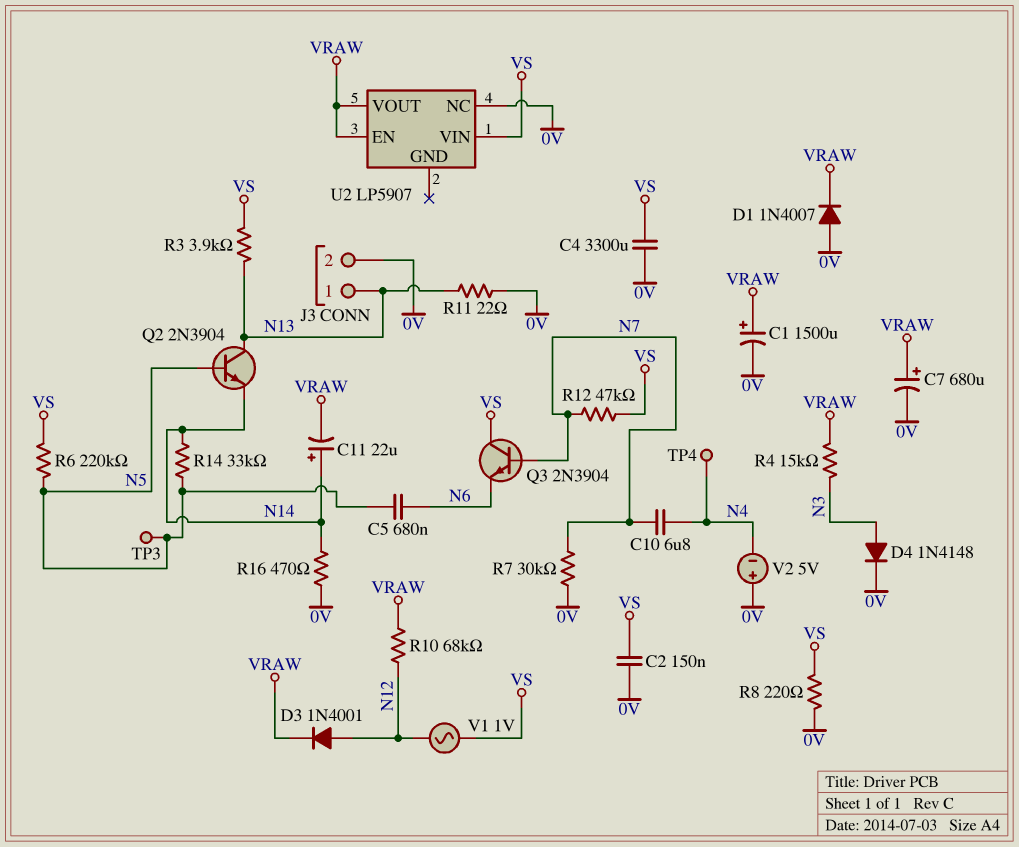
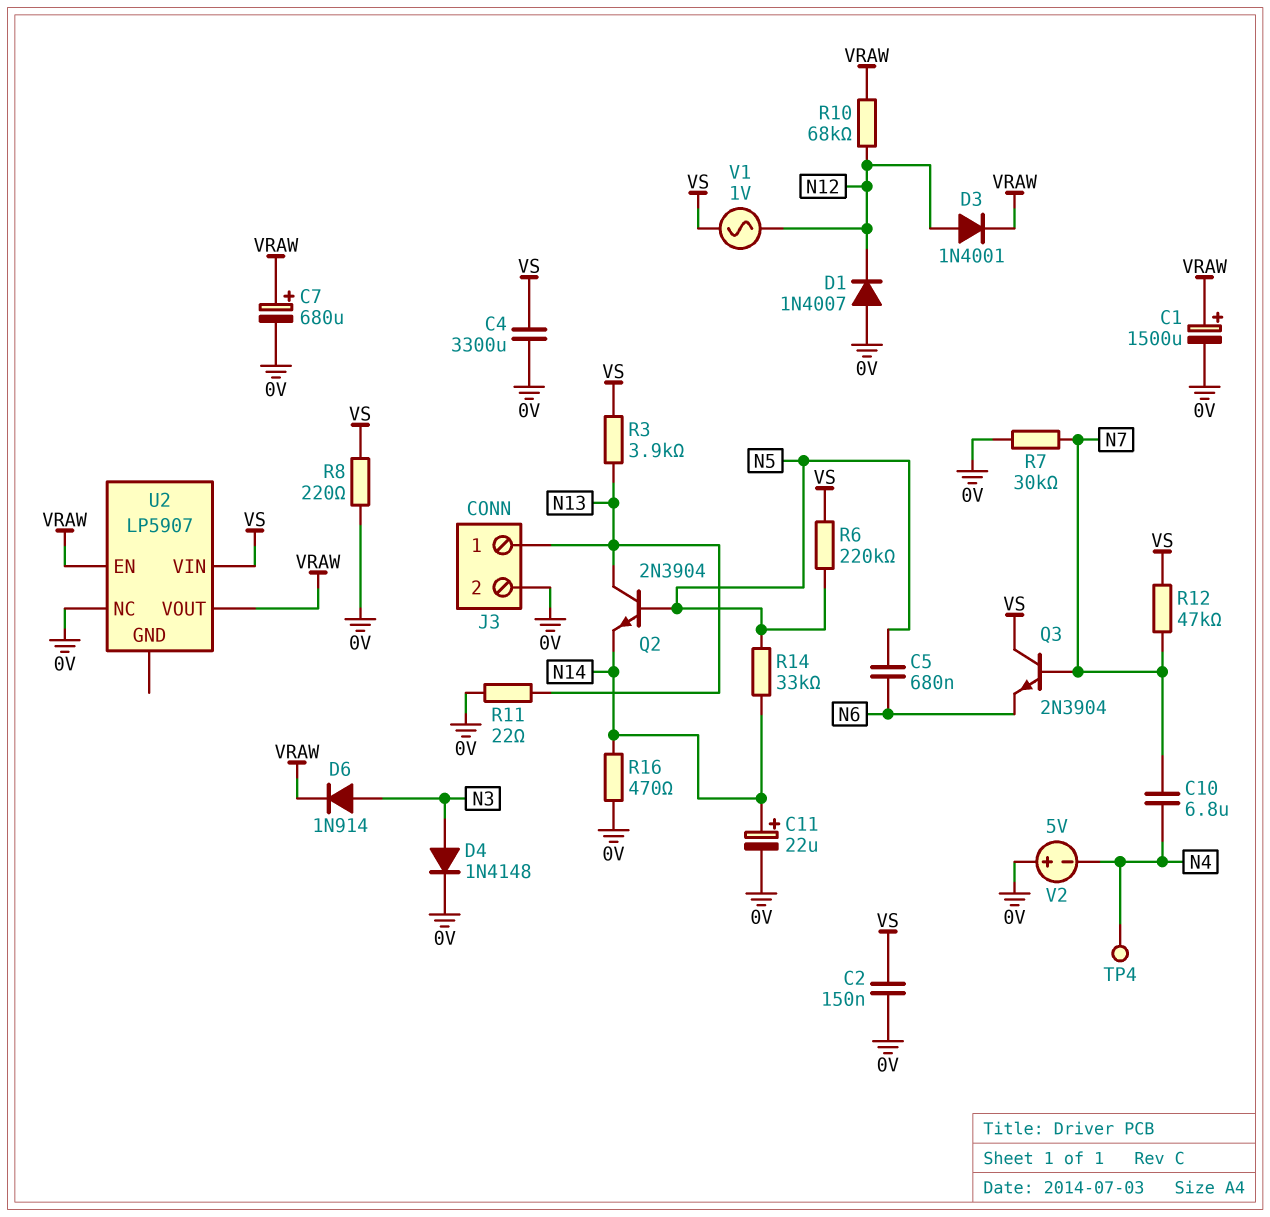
C11: 22uF (plus N14, minus VRAW) -> 22uF (plus N14, minus 0V)
D1: diode 1N4007 (A 0V, K VRAW) -> diode 1N4007 (A 0V, K N12)
D6: none -> diode 1N914 (A N3, K VRAW)
R4: 15k (N3, VRAW) -> none
TP3: test point (N5) -> none

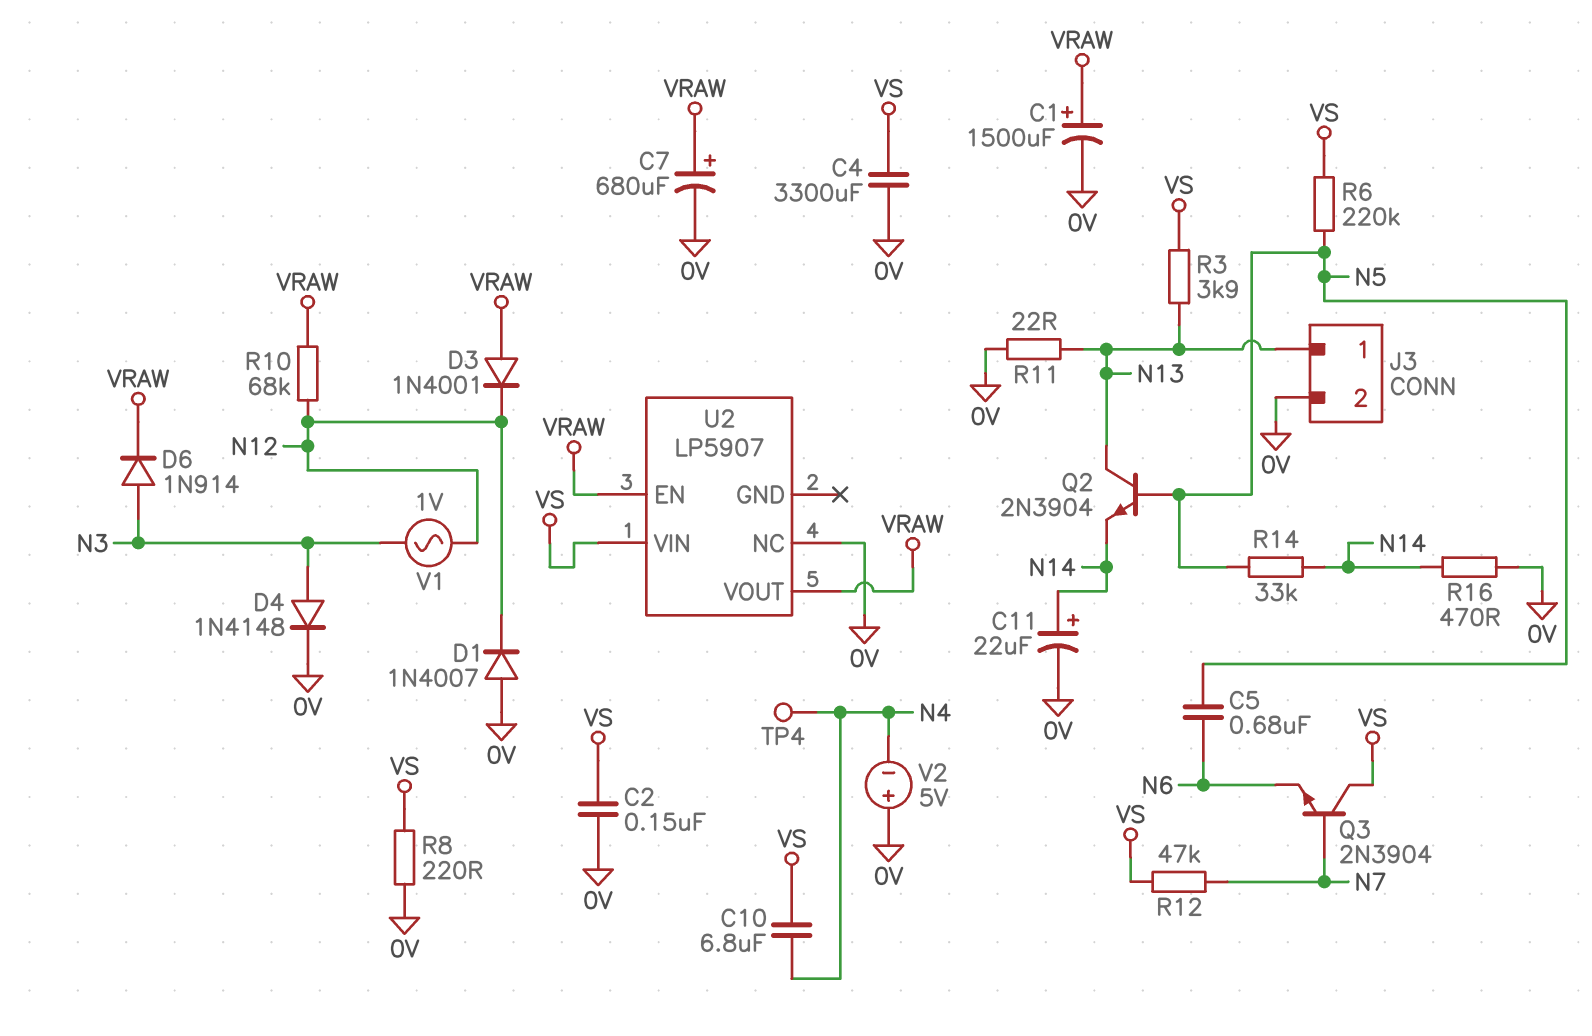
C10: 6.8uF (N4, N7) -> 6.8uF (N4, VS)
D3: diode 1N4001 (A N12, K VRAW) -> diode 1N4001 (A VRAW, K N12)
R7: 30k (0V, N7) -> none
V1: AC 1V (N12, VS) -> AC 1V (N3, N12)

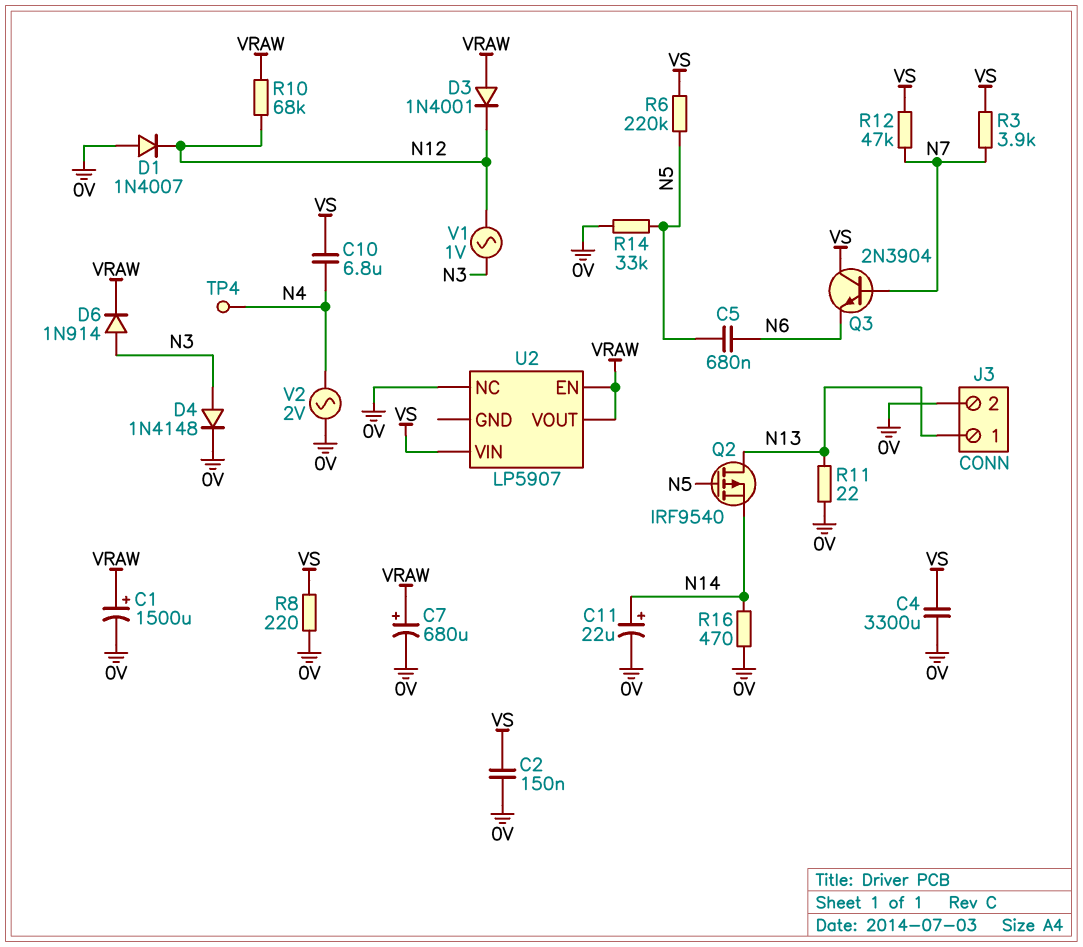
Q2: NPN 2N3904 (B N5, C N13, E N14) -> PMOS IRF9540 (G N5, D N13, S N14)
R3: 3.9k (N13, VS) -> 3.9k (N7, VS)
R14: 33k (N5, N14) -> 33k (0V, N5)
V2: 5V (plus 0V, minus N4) -> AC 2V (0V, N4)

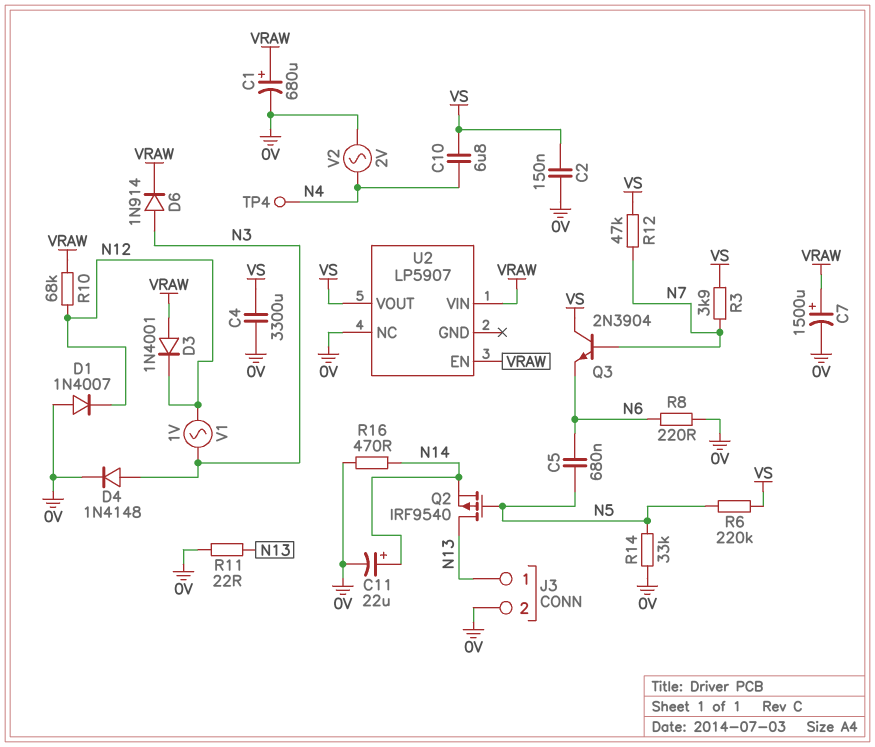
C1: 1500uF (plus VRAW, minus 0V) -> 680uF (plus VRAW, minus 0V)
C7: 680uF (plus VRAW, minus 0V) -> 1500uF (plus VRAW, minus 0V)
R8: 220 (0V, VS) -> 220 (0V, N6)
U2 pin VIN: VS -> VRAW
U2 pin VOUT: VRAW -> VS

